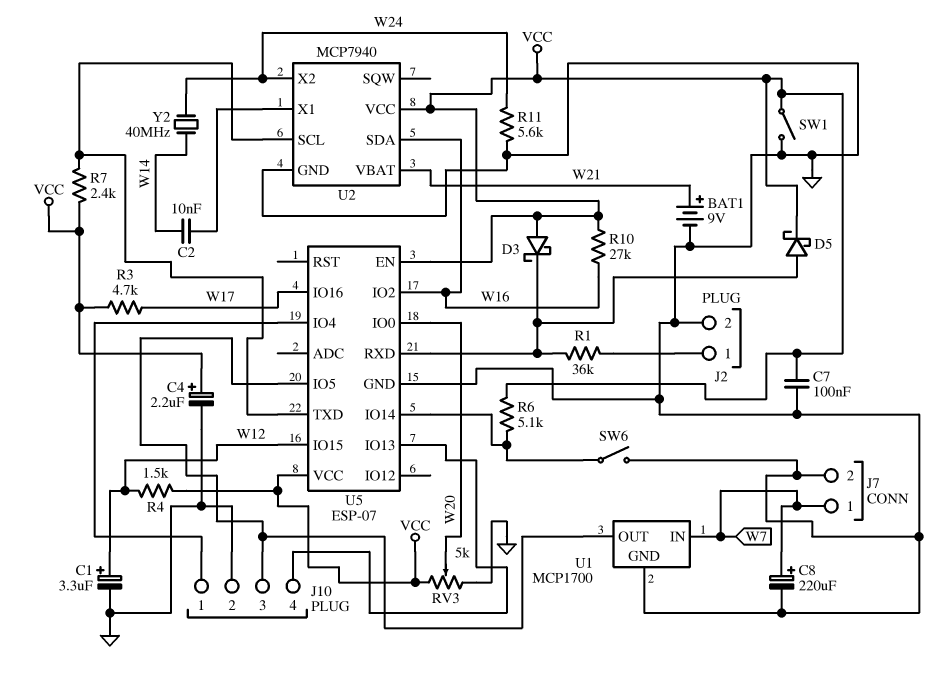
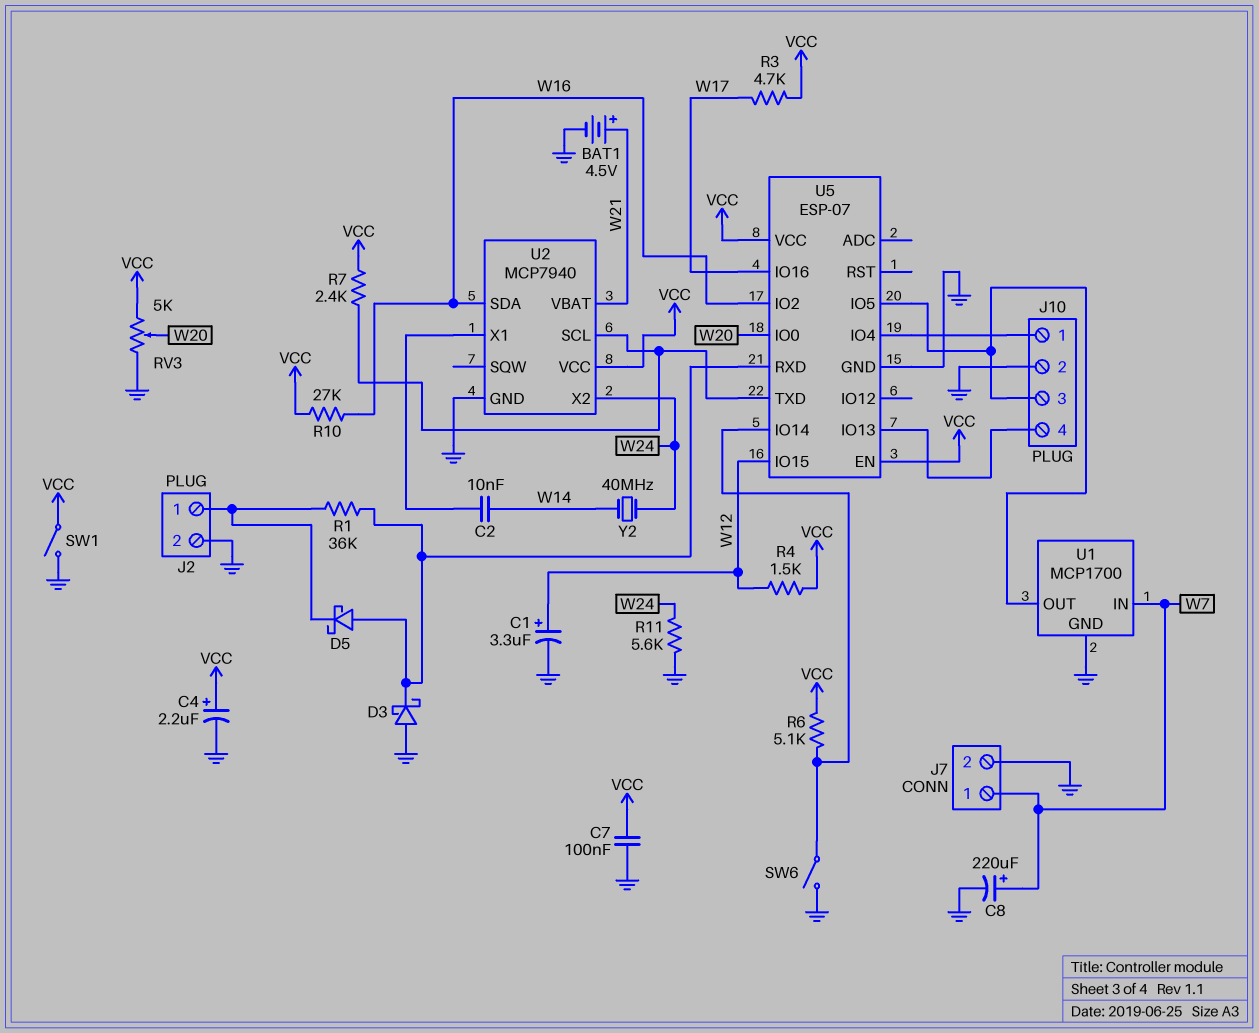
BAT1: 9V (plus W21, minus GND) -> 4.5V (plus W21, minus GND)
D3: schottky (A VCC, K U5/RXD) -> schottky (A GND, K U5/RXD)
D5: schottky (A U5/RXD, K VCC) -> schottky (A U5/RXD, K J2/1)

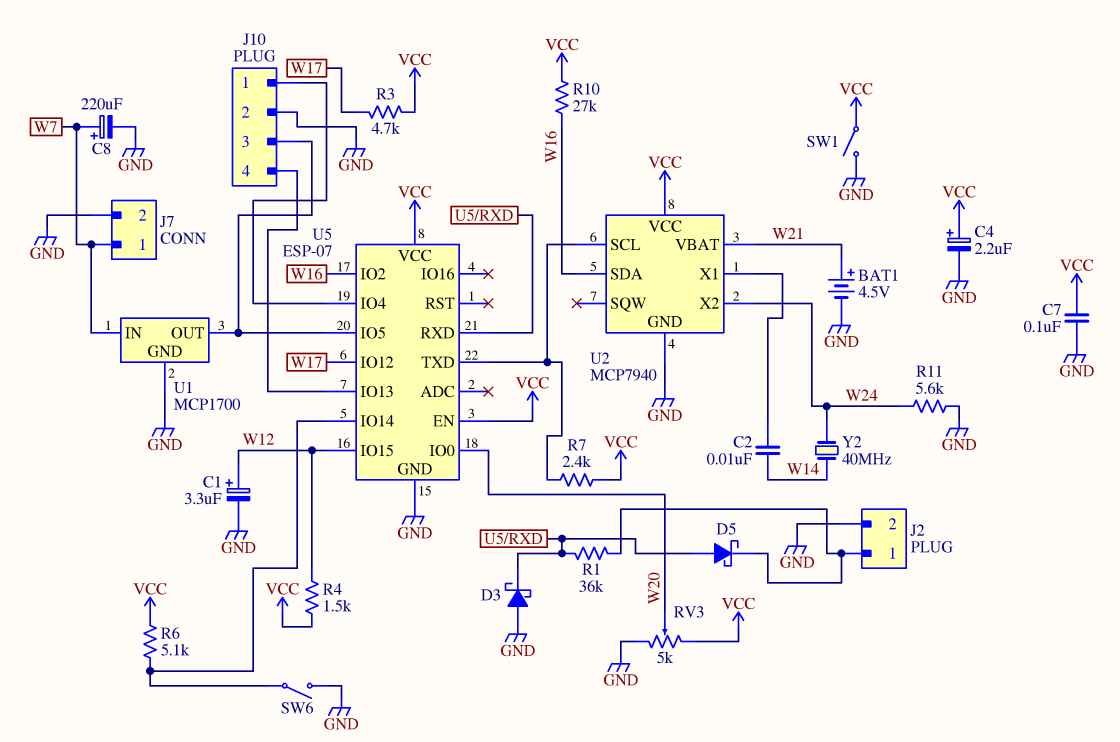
U5 pin IO12: none -> W17
U5 pin IO16: W17 -> none

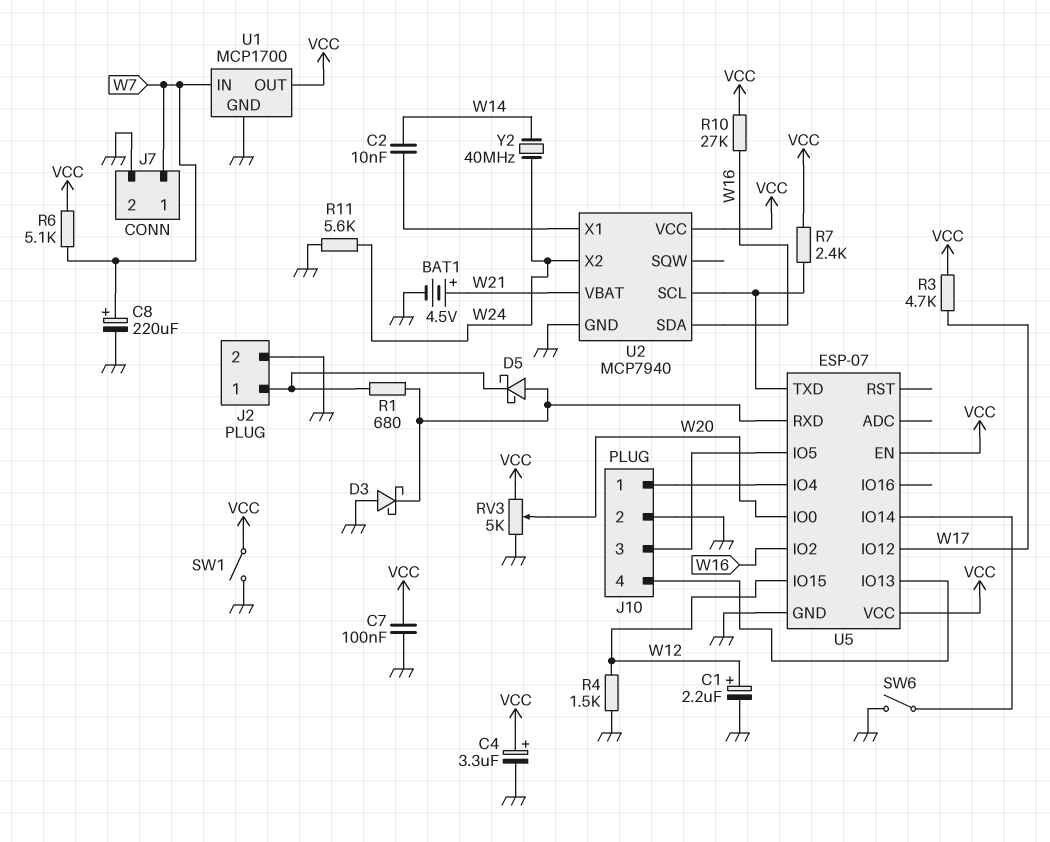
C1: 3.3uF (plus W12, minus GND) -> 2.2uF (plus W12, minus GND)
C4: 2.2uF (plus VCC, minus GND) -> 3.3uF (plus VCC, minus GND)
R1: 36k (J2/1, U5/RXD) -> 680 (J2/1, U5/RXD)
R4: 1.5k (VCC, W12) -> 1.5k (GND, W12)
R6: 5.1k (U5/IO14, VCC) -> 5.1k (VCC, W7)
U1 pin OUT: J10/3 -> VCC

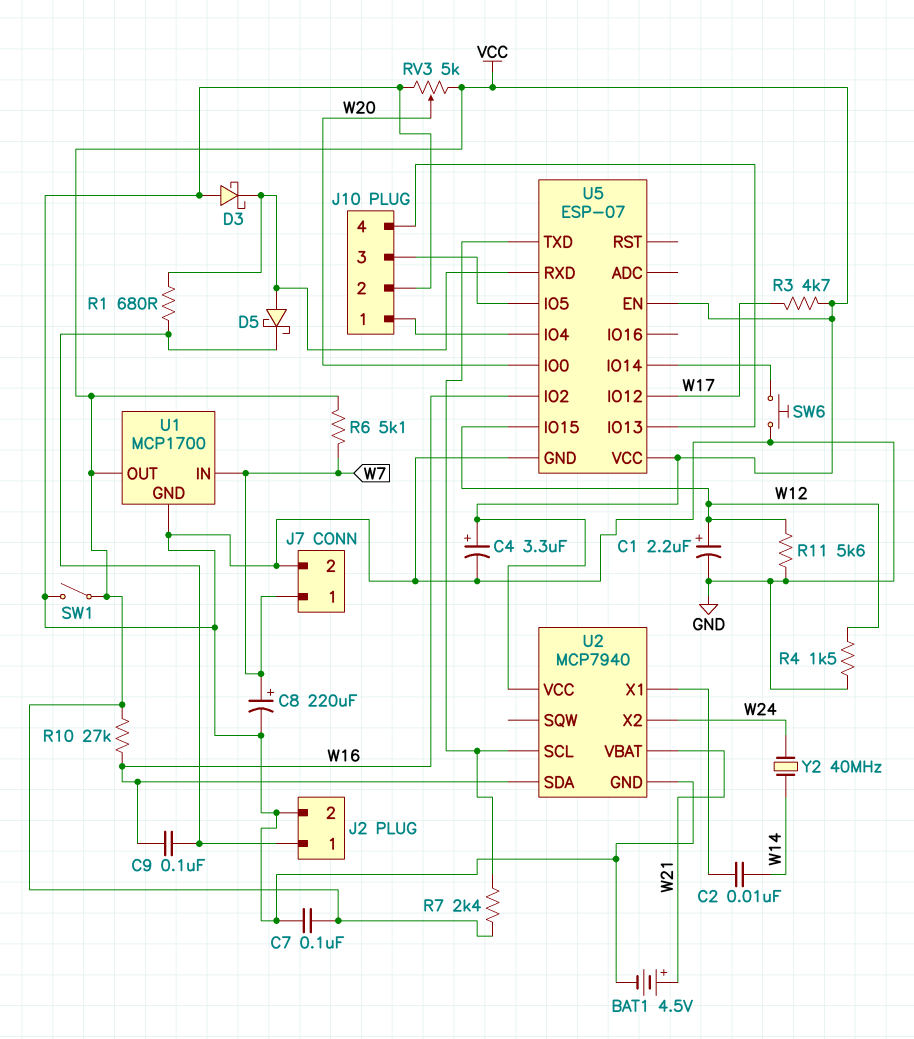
C9: none -> 100nF (J2/1, W16)
R11: 5.6k (GND, W24) -> 5.6k (GND, W12)
SW6: switch (GND, U5/IO14) -> button (GND, U5/IO14)

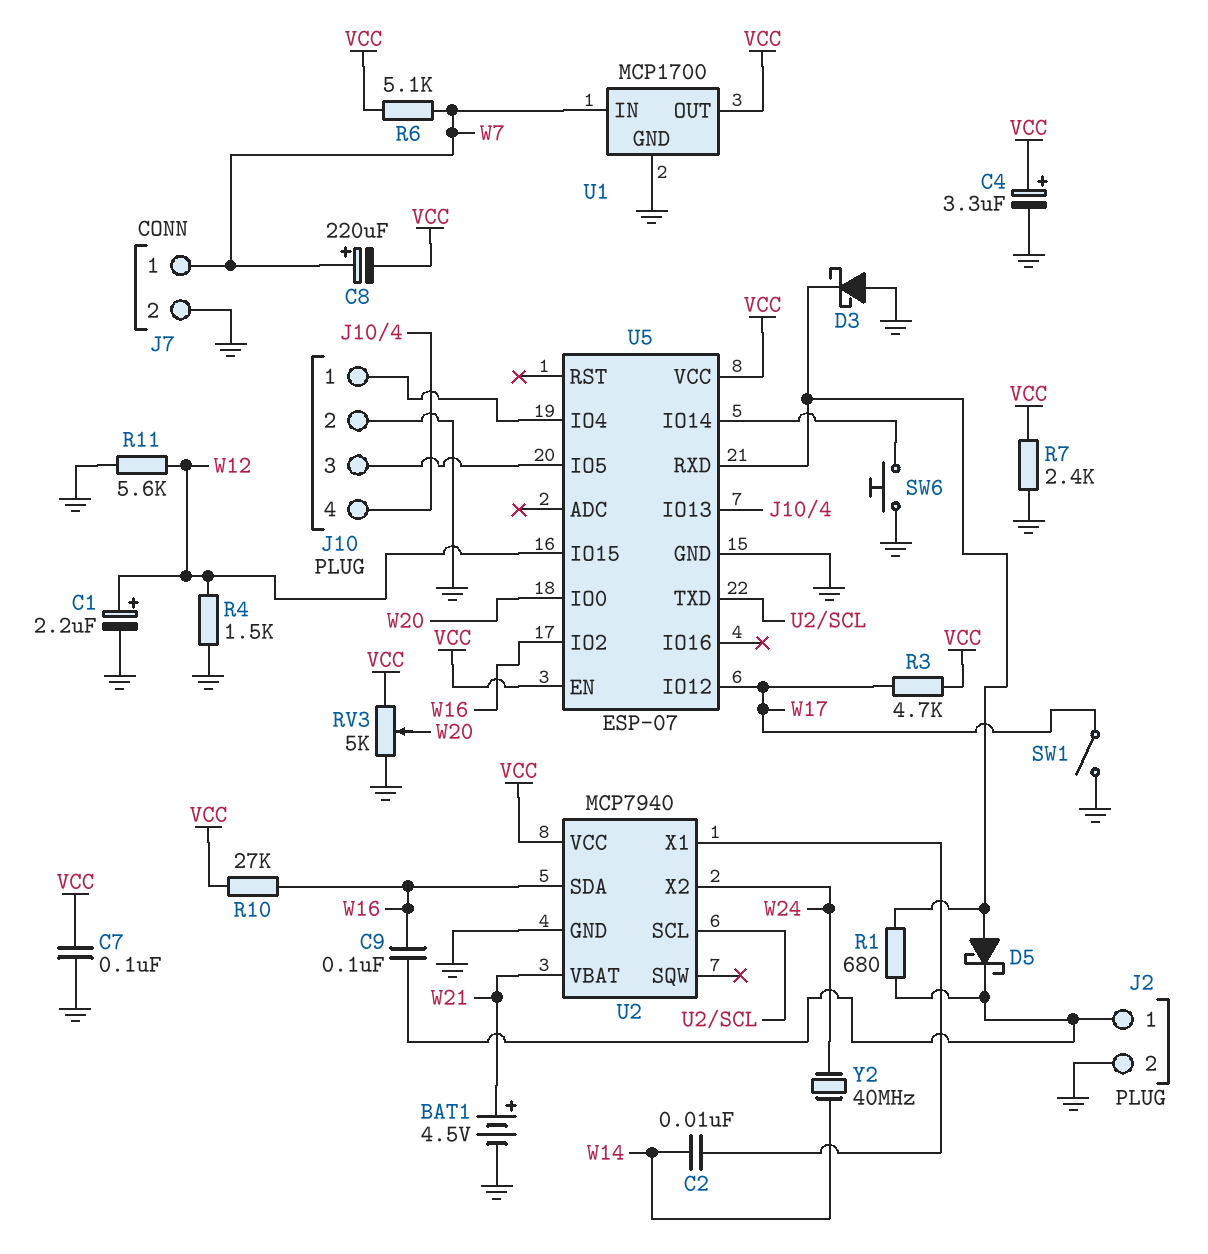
C8: 220uF (plus W7, minus GND) -> 220uF (plus W7, minus VCC)
R7: 2.4k (U2/SCL, VCC) -> 2.4k (GND, VCC)
SW1: switch (GND, VCC) -> switch (GND, W17)

